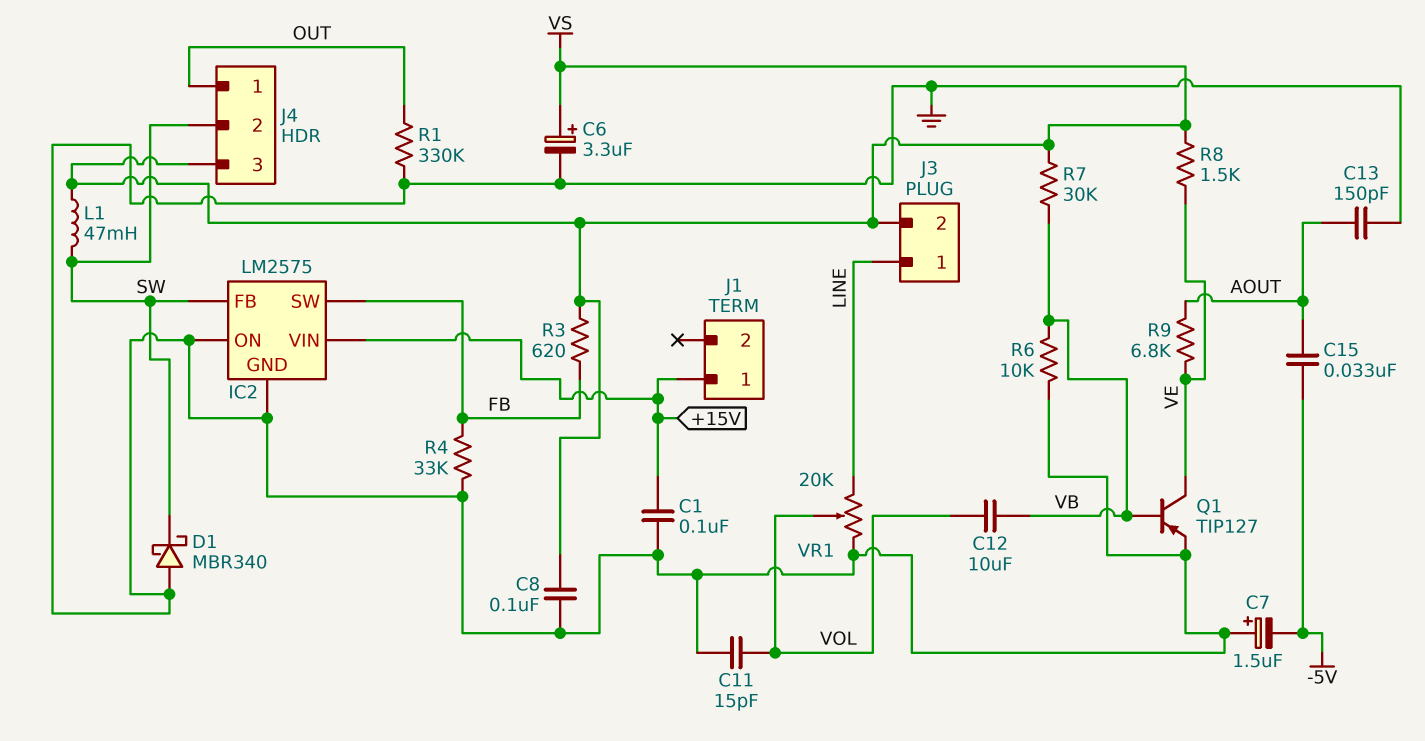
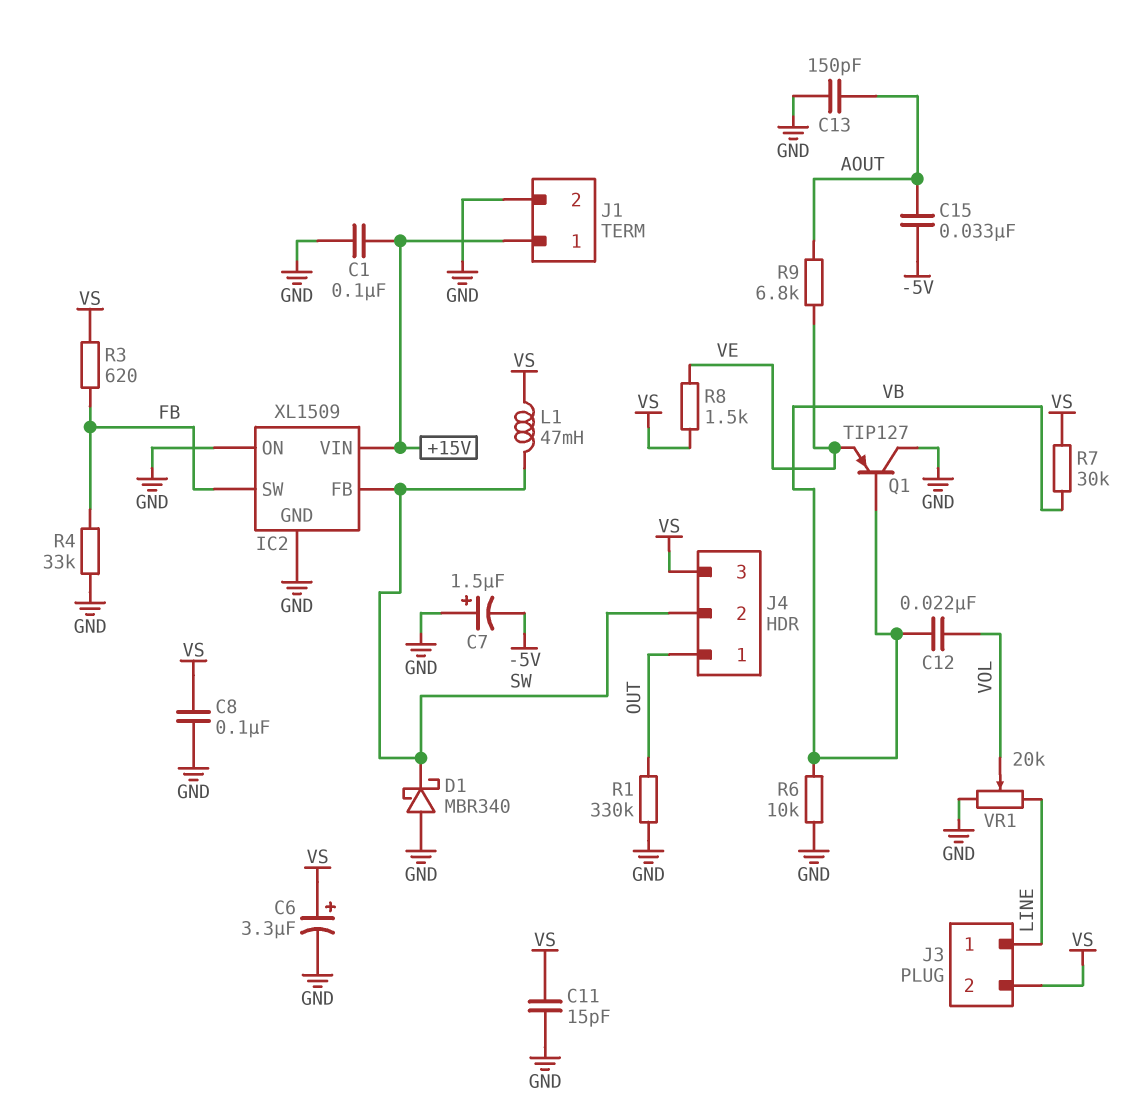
C11: 15pF (GND, VOL) -> 15pF (GND, VS)
C12: 10uF (VB, VOL) -> 22nF (VB, VOL)
IC2: LM2575 -> XL1509
J1 pin 2: none -> GND
Q1: PNP TIP127 (B VB, C VE, E GND) -> PNP TIP127 (B VB, C GND, E VE)

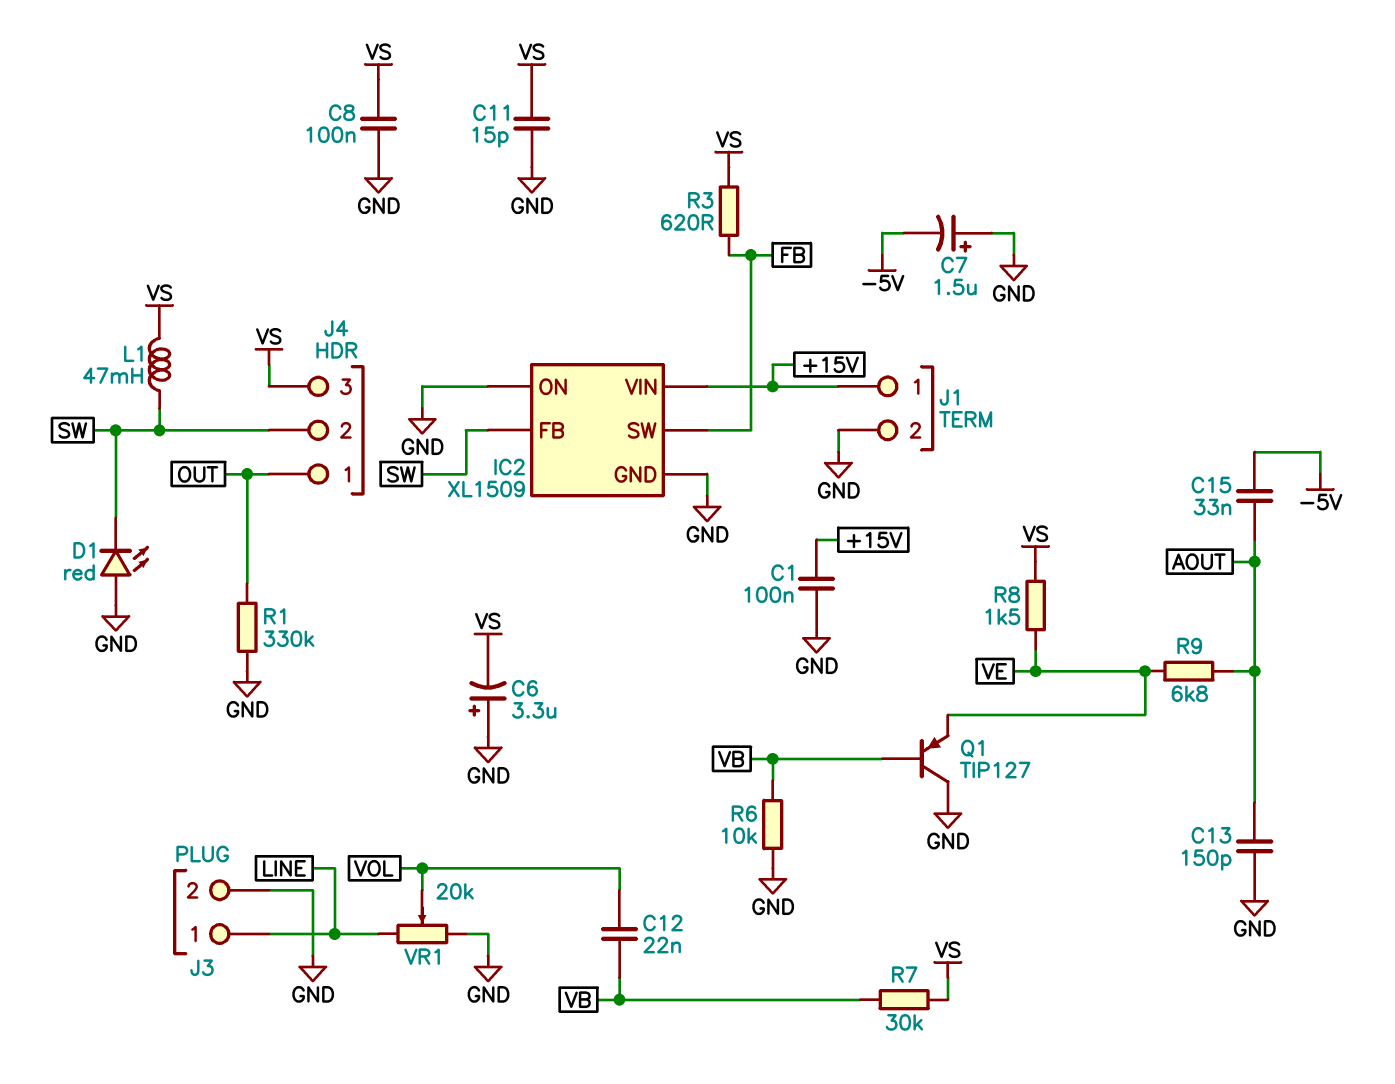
C6: 3.3uF (plus VS, minus GND) -> 3.3uF (plus GND, minus VS)
D1: schottky MBR340 (A GND, K SW) -> LED red (A GND, K SW)
J3 pin 2: VS -> GND
R4: 33k (FB, GND) -> none

